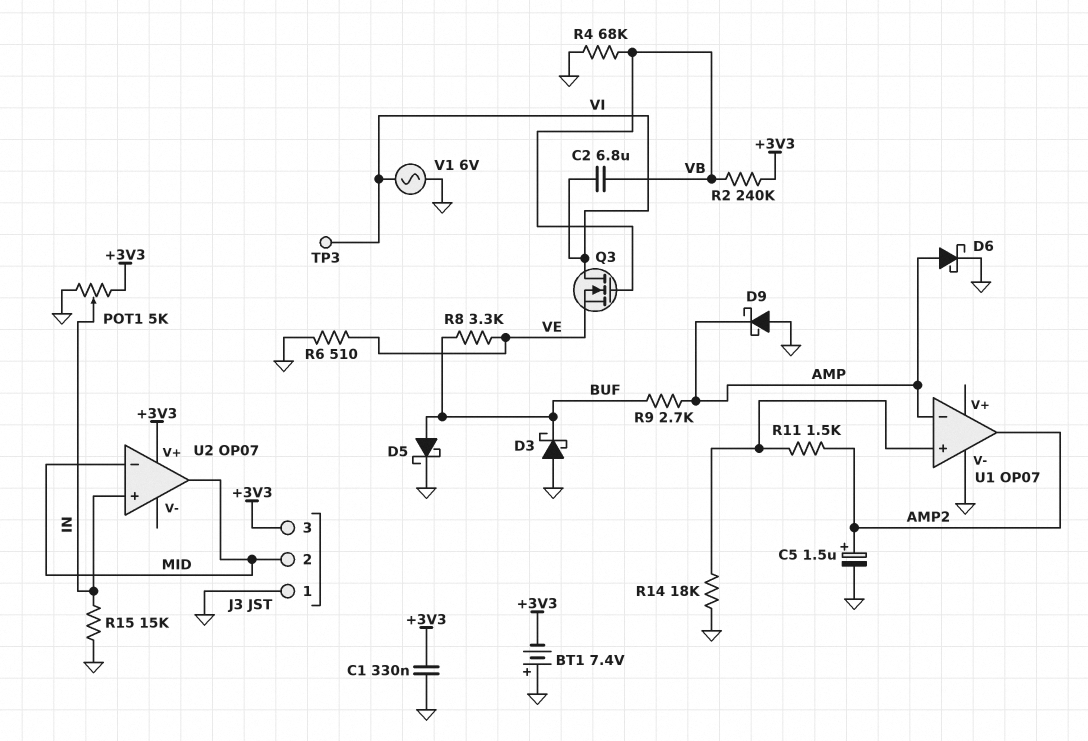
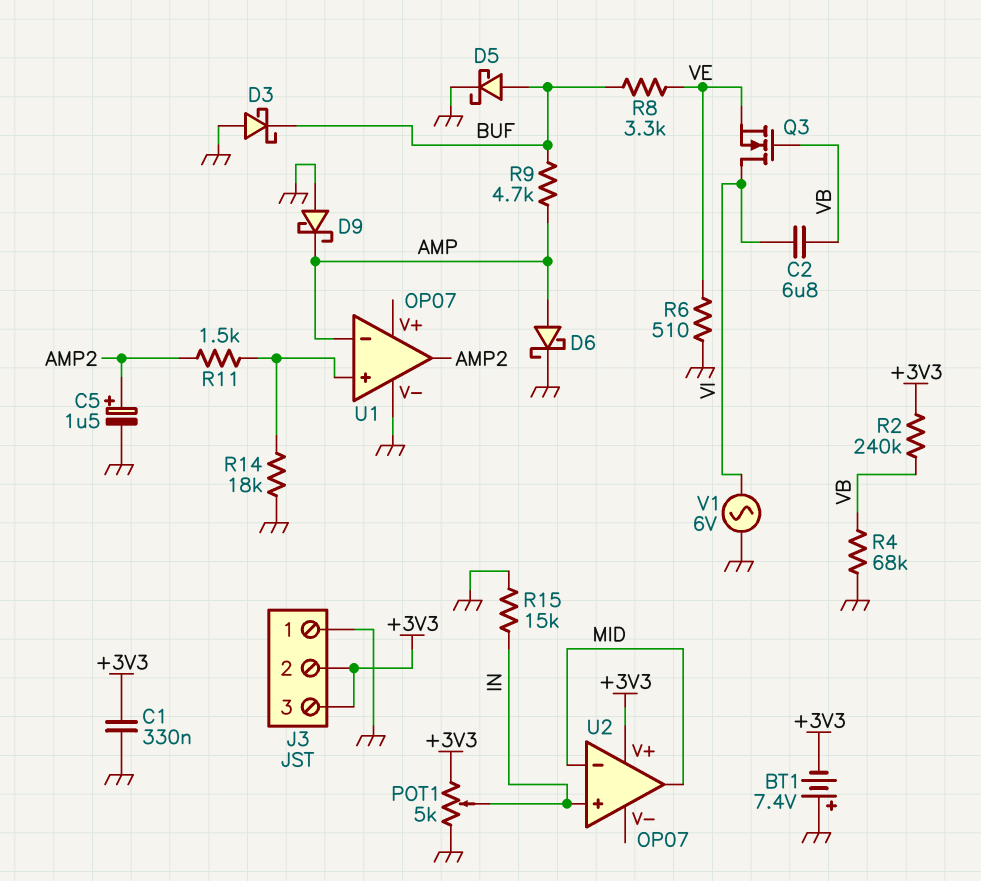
J3 pin 2: MID -> +3V3
R9: 2.7k (AMP, BUF) -> 4.7k (AMP, BUF)
TP3: test point (VI) -> none

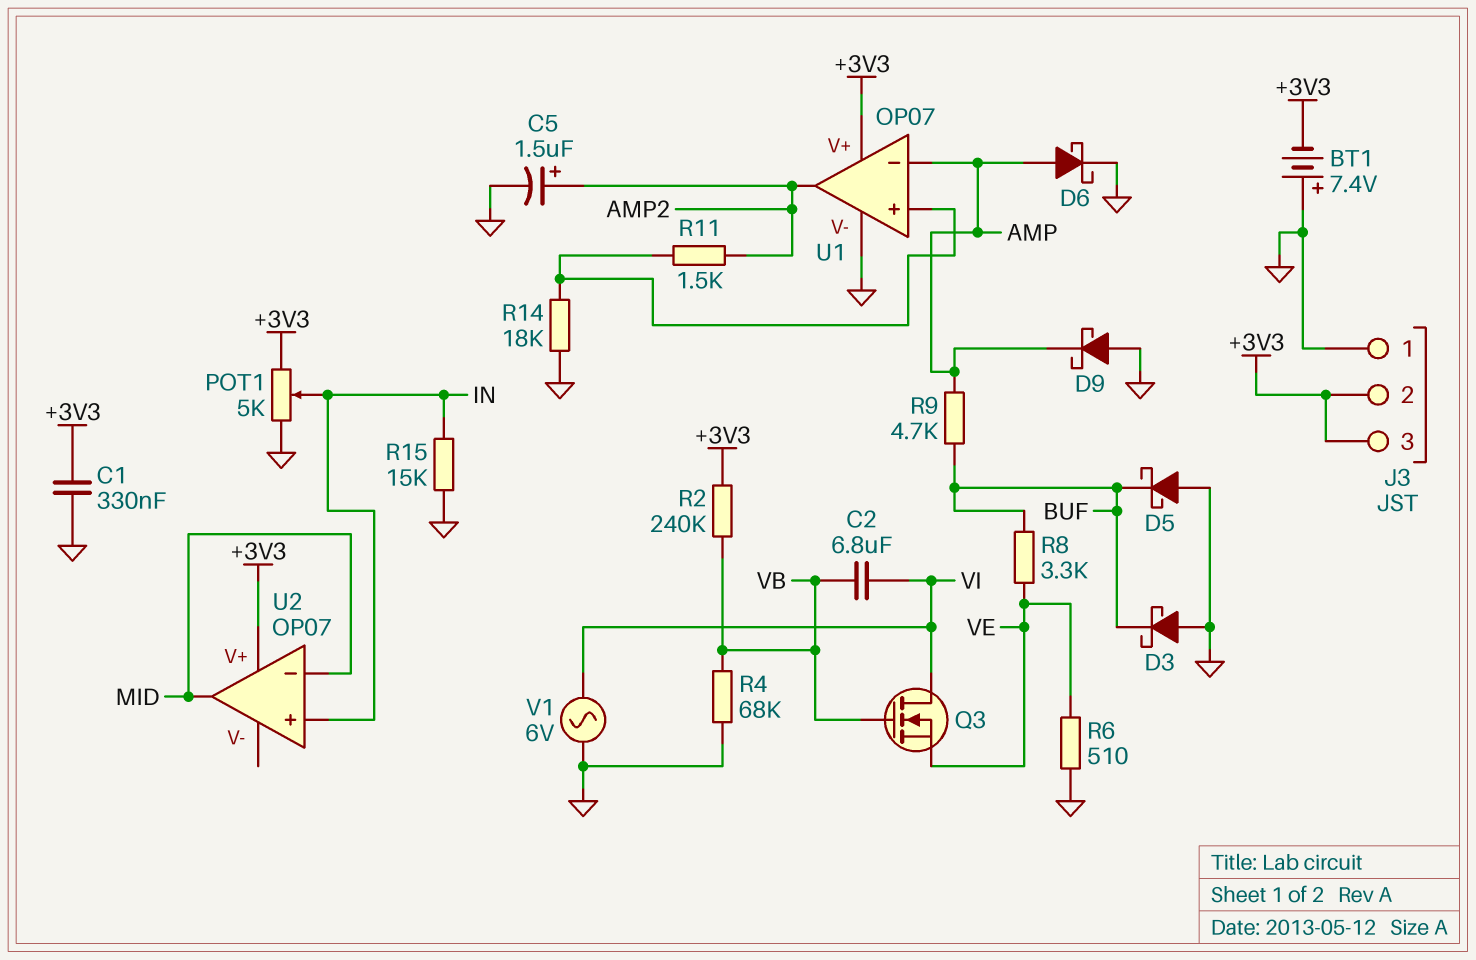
D5: schottky (A BUF, K GND) -> schottky (A GND, K BUF)
U1 pin V+: none -> +3V3

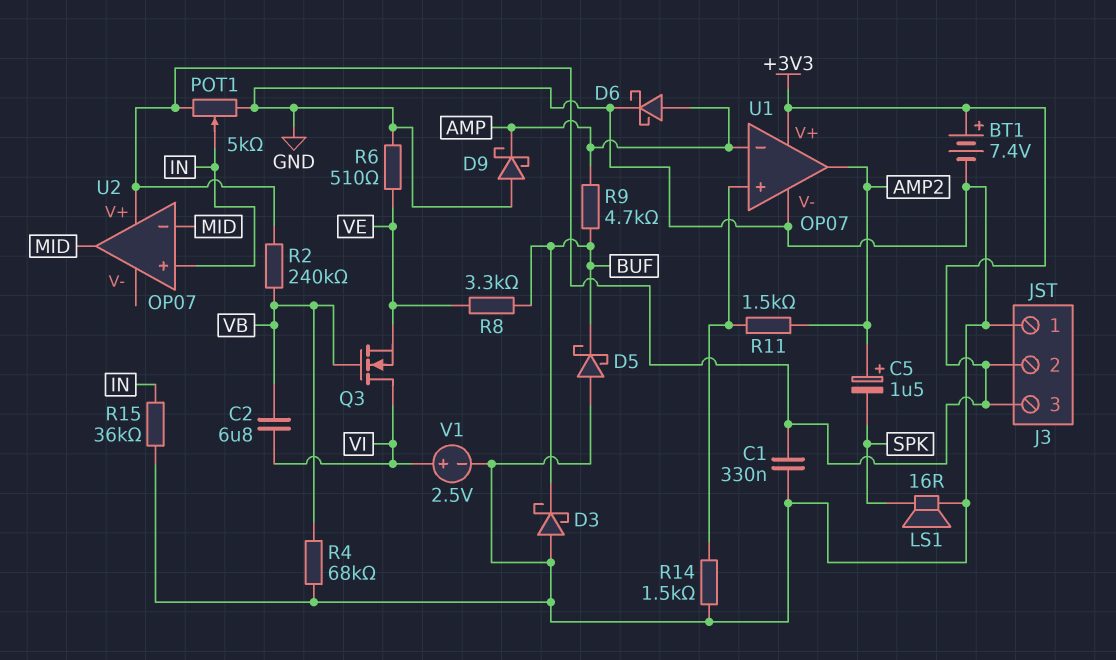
BT1: 7.4V (plus GND, minus +3V3) -> 7.4V (plus +3V3, minus GND)
C5: 1.5uF (plus AMP2, minus GND) -> 1.5uF (plus AMP2, minus SPK)
LS1: none -> speaker 16R (GND, SPK)
R14: 18k (GND, U1/in+) -> 1.5k (GND, U1/in+)
R15: 15k (GND, IN) -> 36k (GND, IN)
V1: AC 6V (GND, VI) -> 2.5V (plus VI, minus GND)

